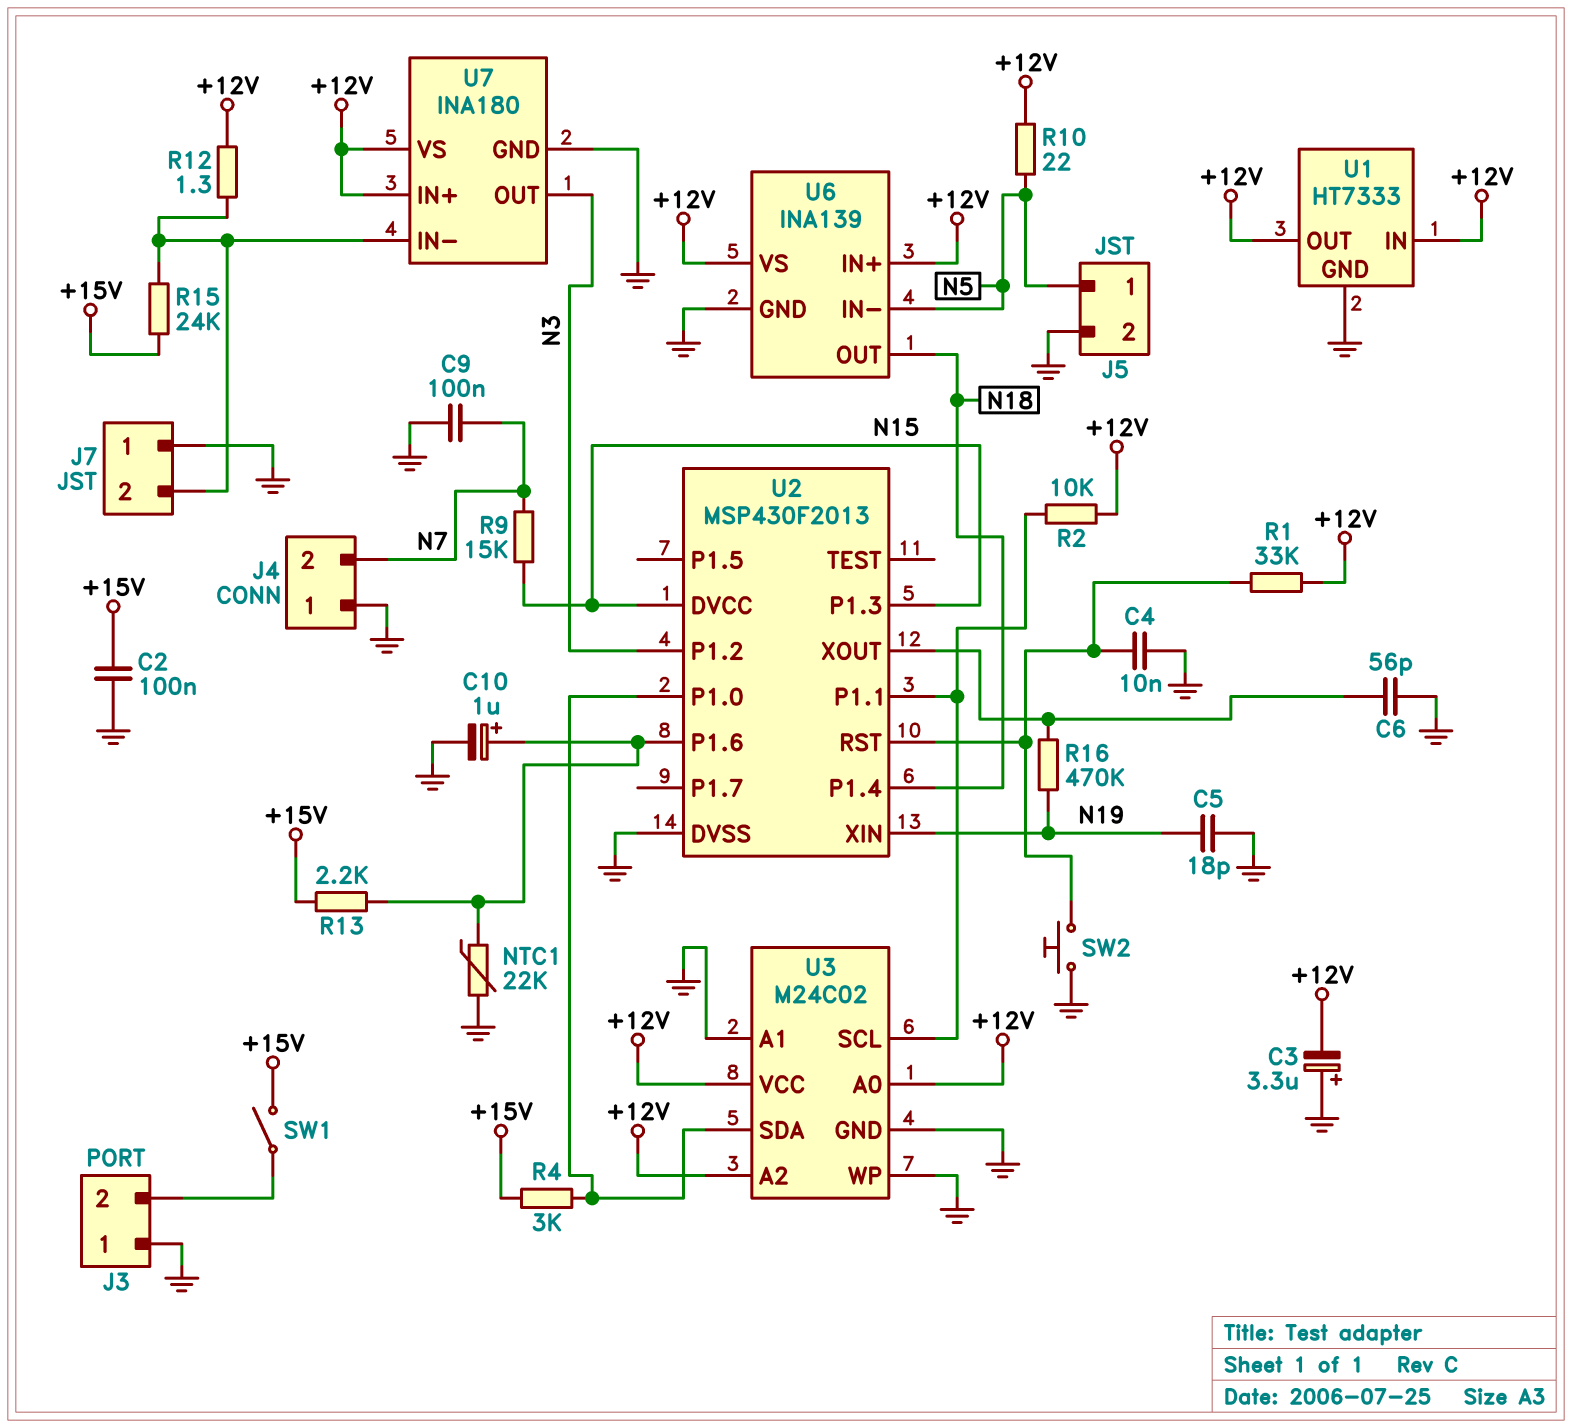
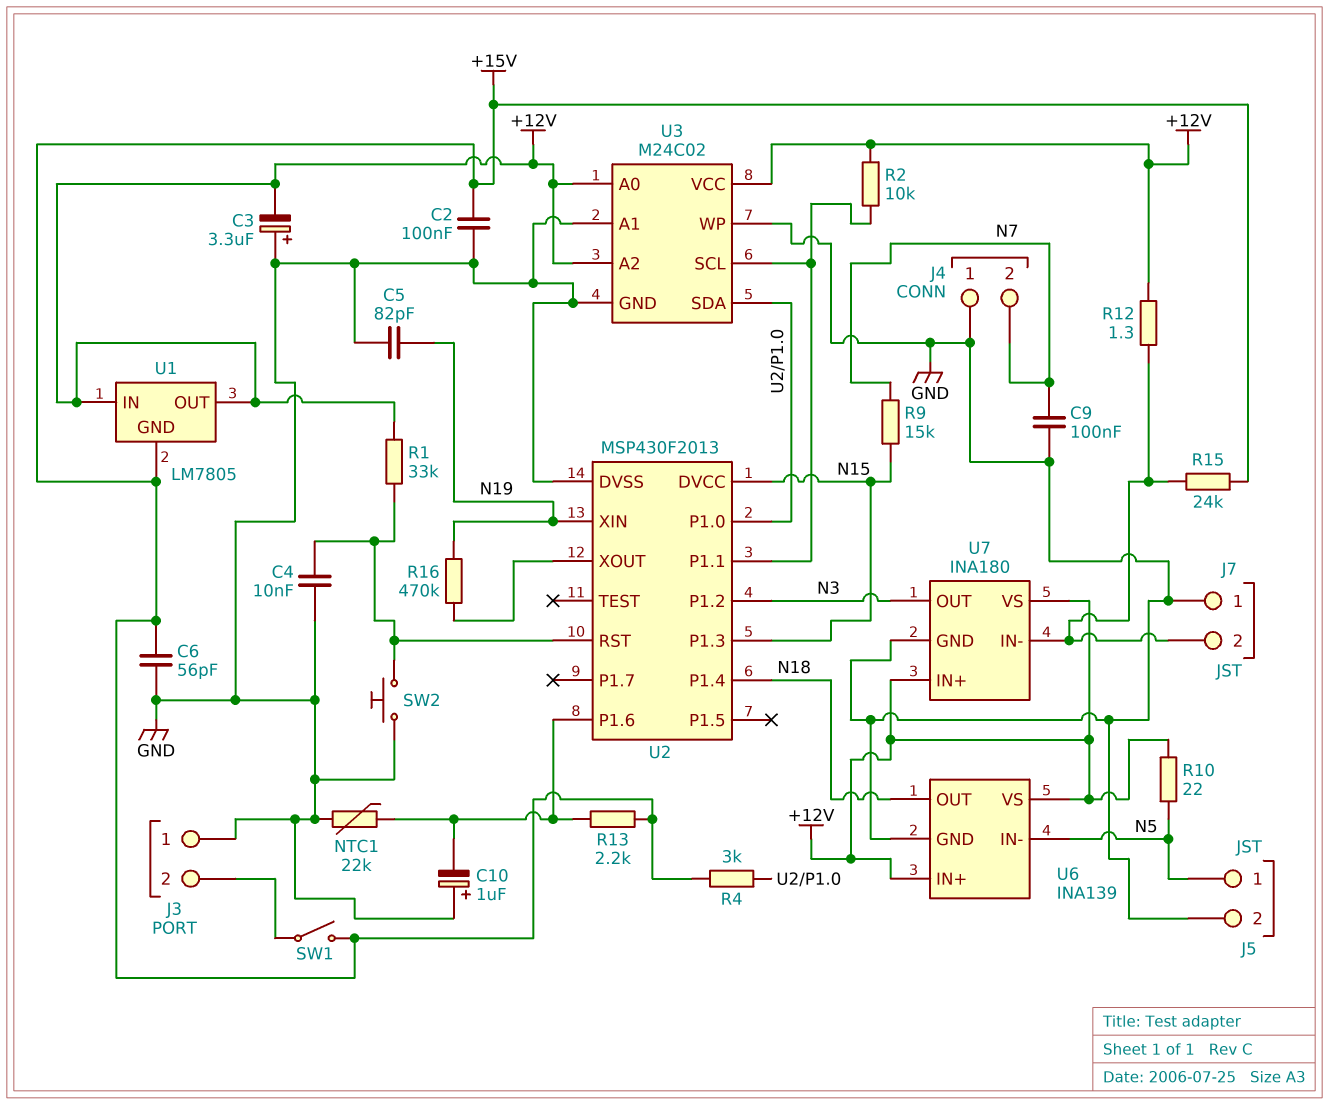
C5: 18pF (GND, N19) -> 82pF (GND, N19)
C6: 56pF (GND, U2/XOUT) -> 56pF (+15V, GND)
C10: 1uF (plus U2/P1.6, minus GND) -> 1uF (plus GND, minus U2/P1.6)
U1: HT7333 -> LM7805
U1 pin GND: GND -> +15V

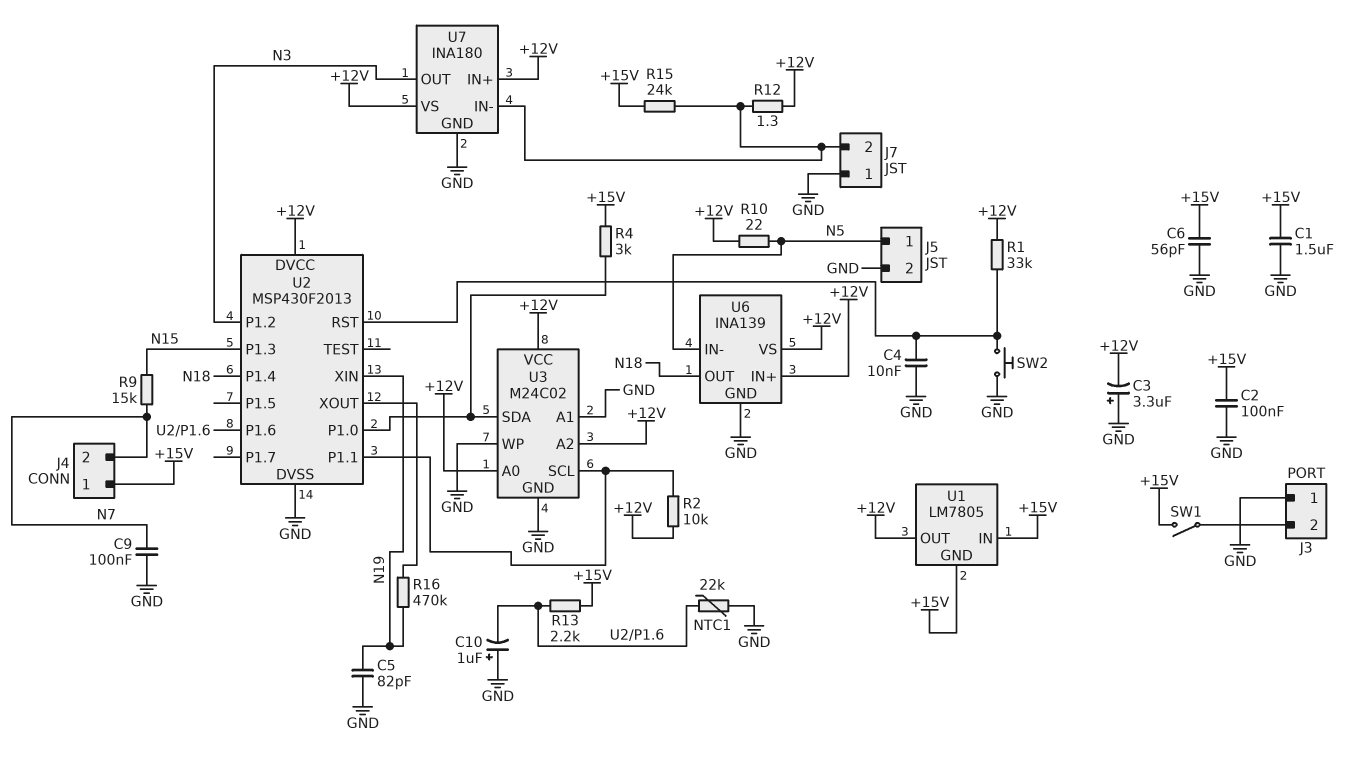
C1: none -> 1.5uF (+15V, GND)
J4 pin 1: GND -> +15V
U1 pin IN: +12V -> +15V
U2 pin DVCC: N15 -> +12V

